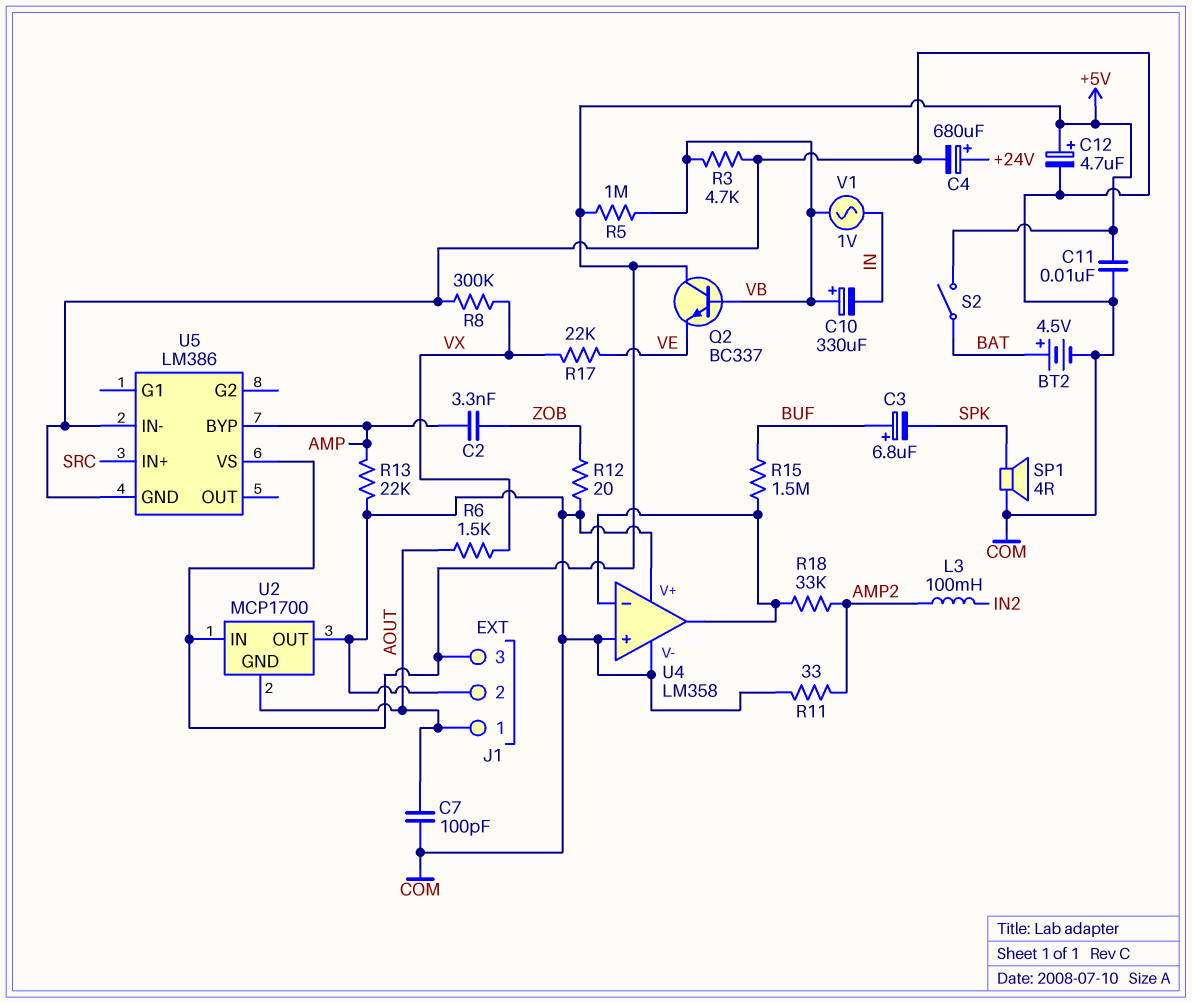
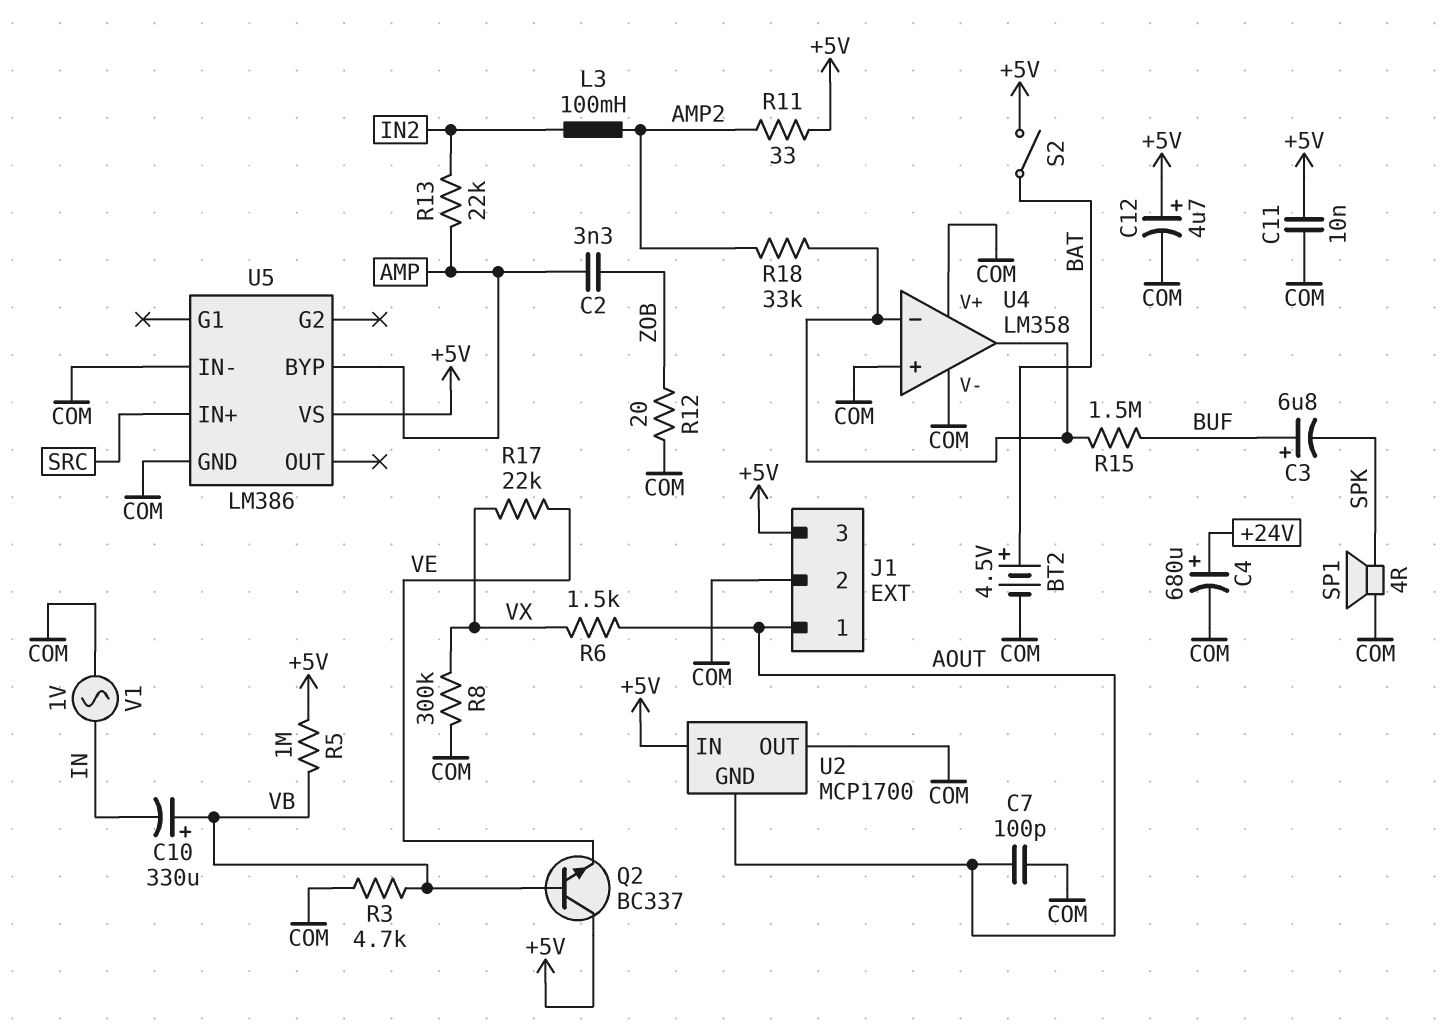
R11: 33 (AMP2, COM) -> 33 (+5V, AMP2)
R13: 22k (AMP, COM) -> 22k (AMP, IN2)
V1: AC 1V (IN, VB) -> AC 1V (COM, IN)

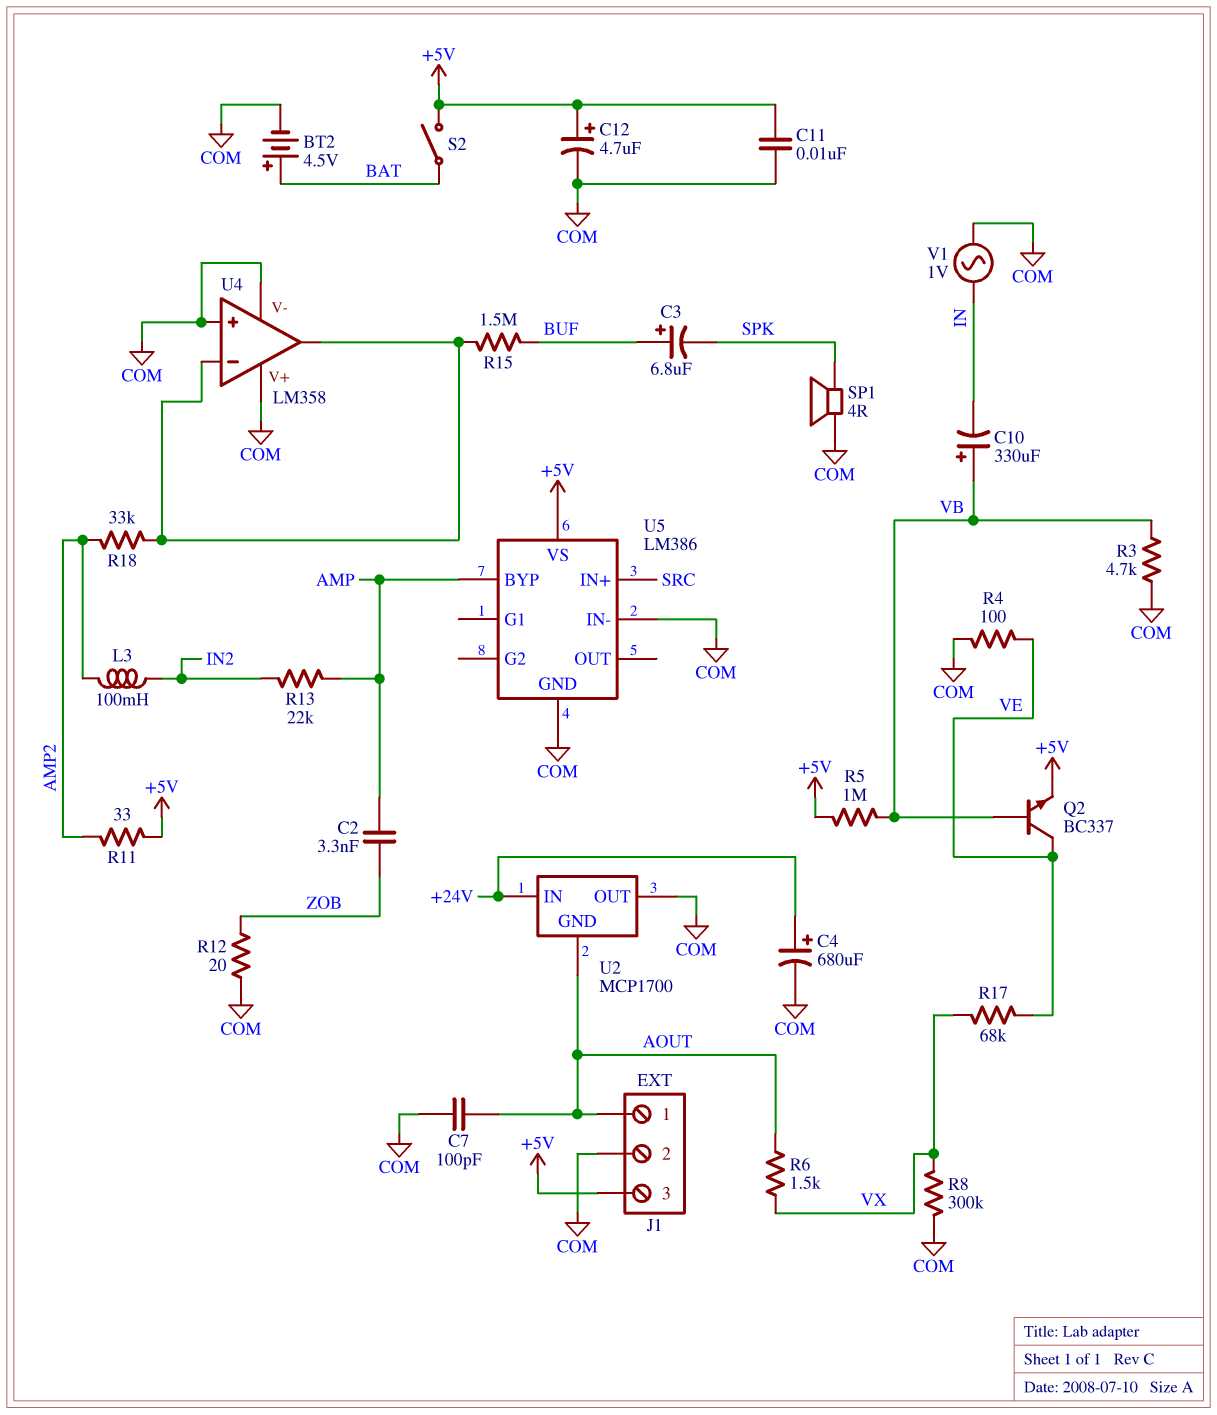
Q2: NPN BC337 (B VB, C +5V, E VE) -> NPN BC337 (B VB, C VE, E +5V)
R4: none -> 100 (COM, VE)
R17: 22k (VE, VX) -> 68k (VE, VX)
U2 pin IN: +5V -> +24V

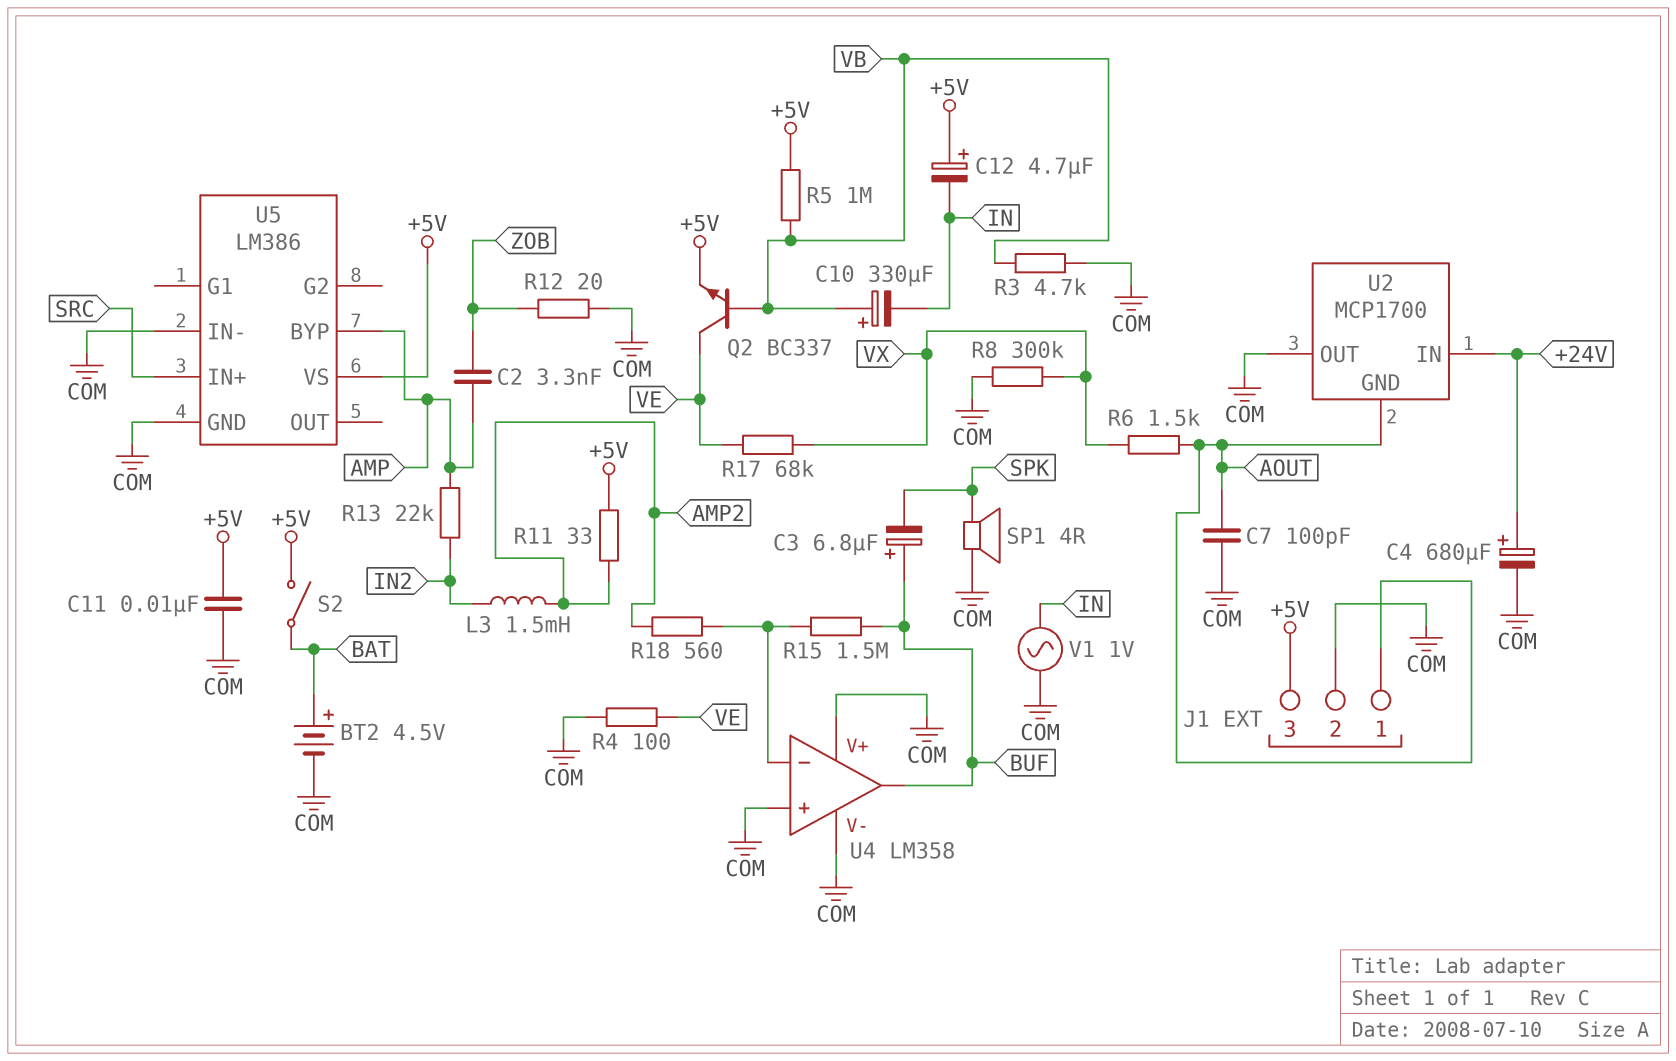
C12: 4.7uF (plus +5V, minus COM) -> 4.7uF (plus +5V, minus IN)
L3: 100mH (AMP2, IN2) -> 1.5mH (AMP2, IN2)
R18: 33k (AMP2, U4/in-) -> 560 (AMP2, U4/in-)
U4 pin out: U4/in- -> BUF

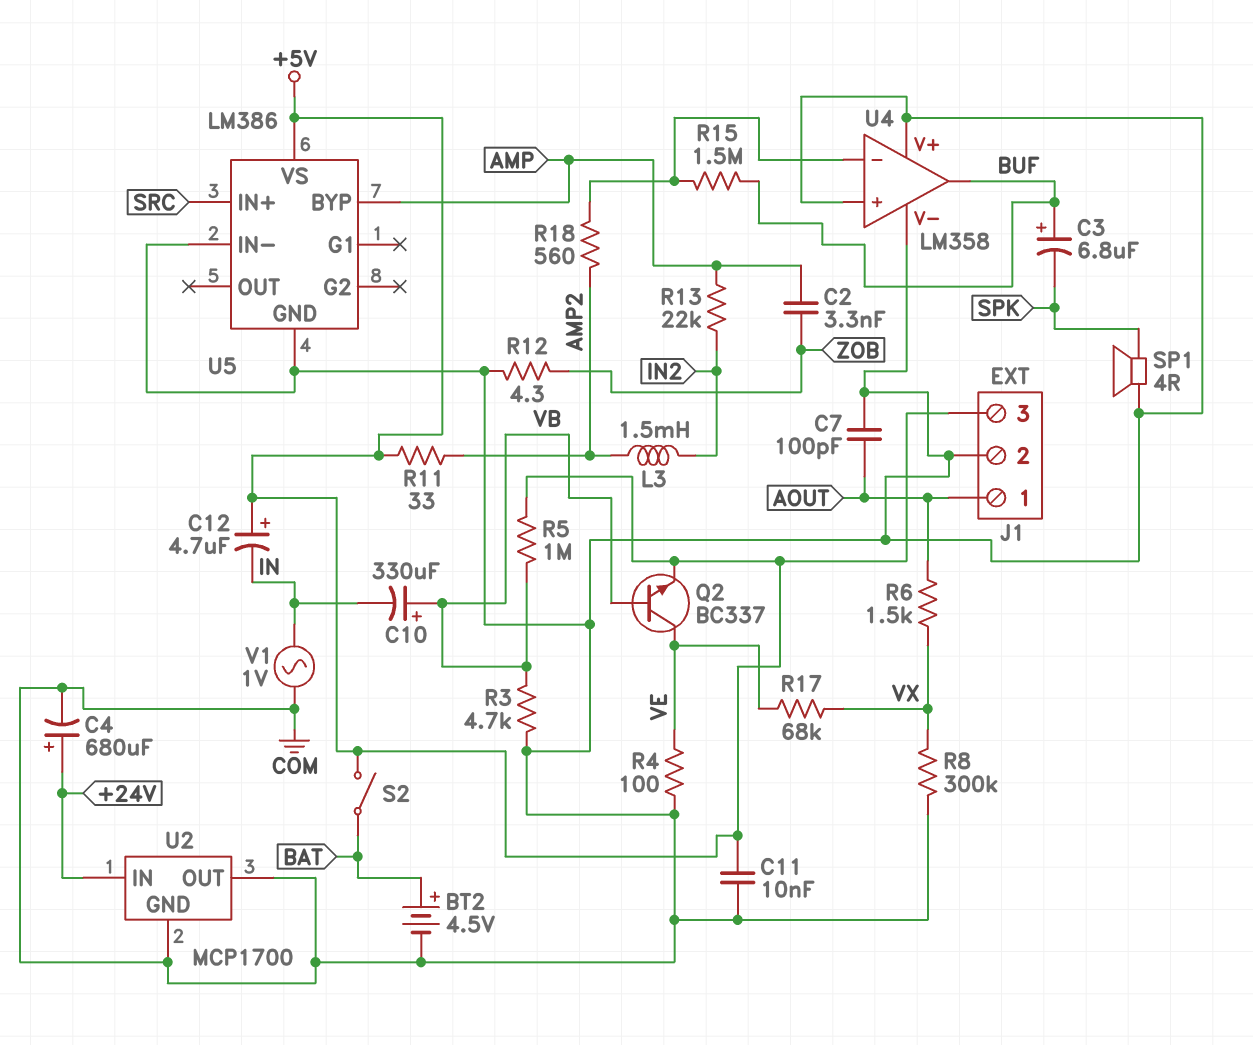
R12: 20 (COM, ZOB) -> 4.3 (COM, ZOB)
U2 pin GND: AOUT -> COM

